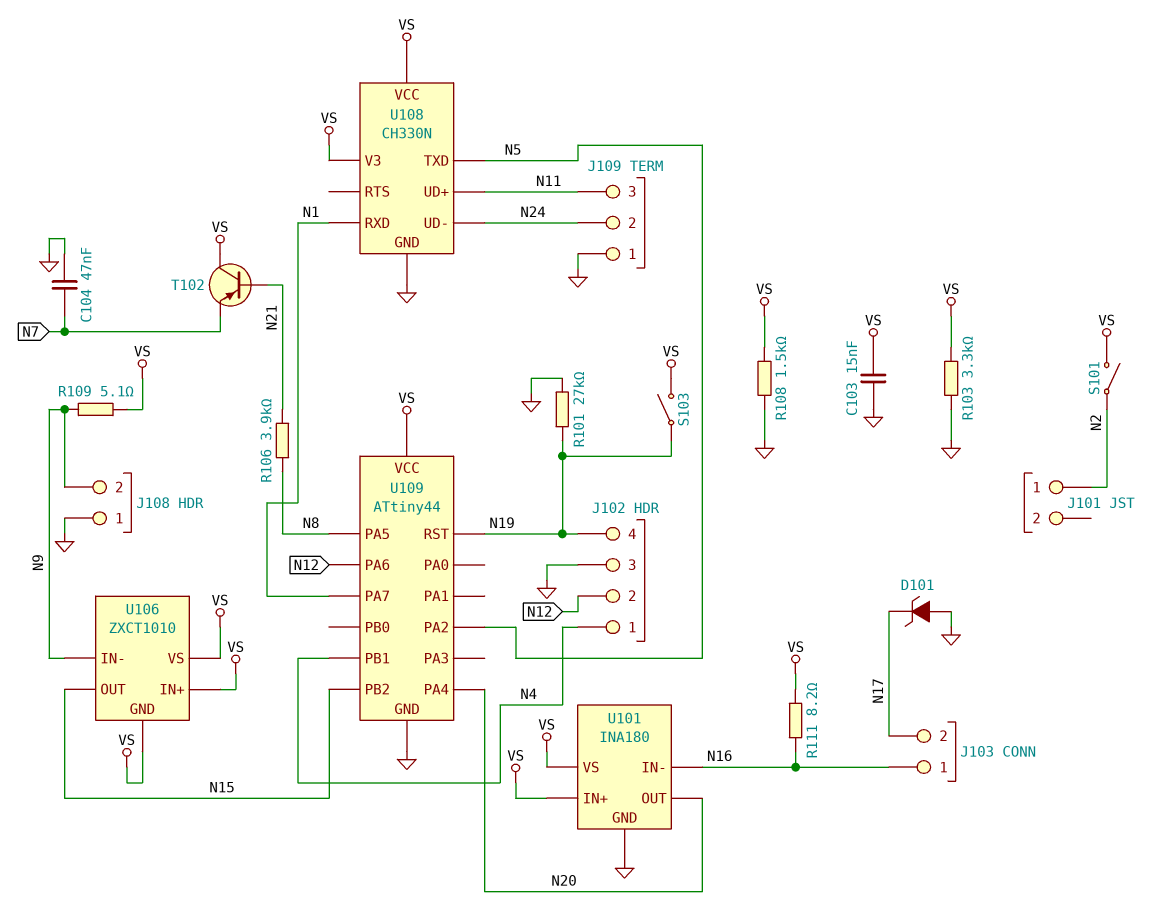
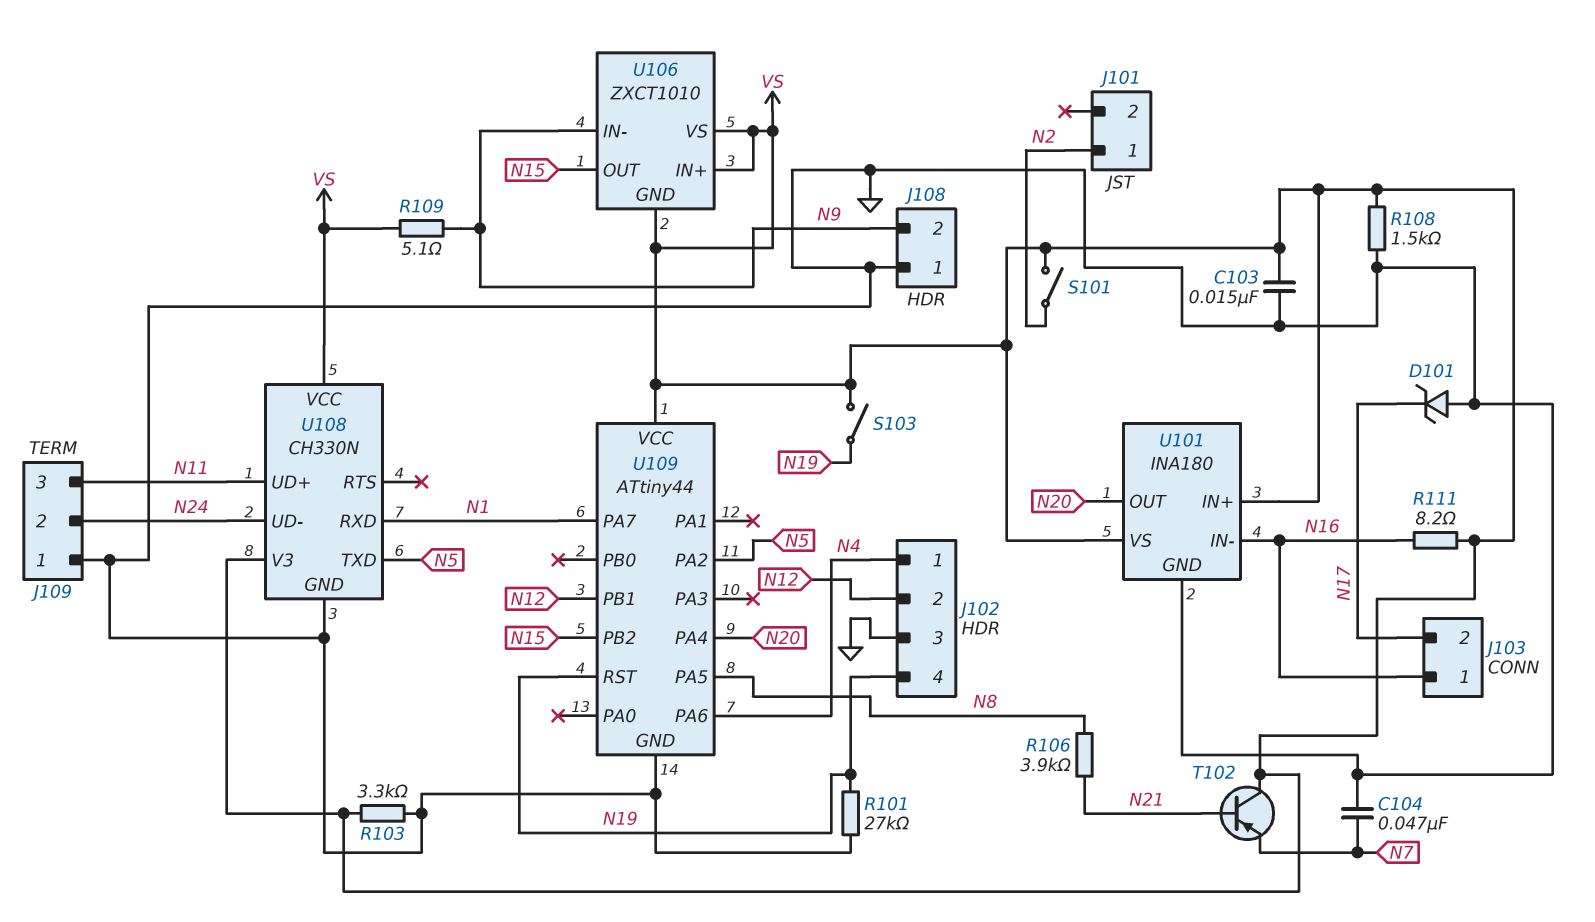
U109 pin PA6: N12 -> N4
U109 pin PB1: N4 -> N12

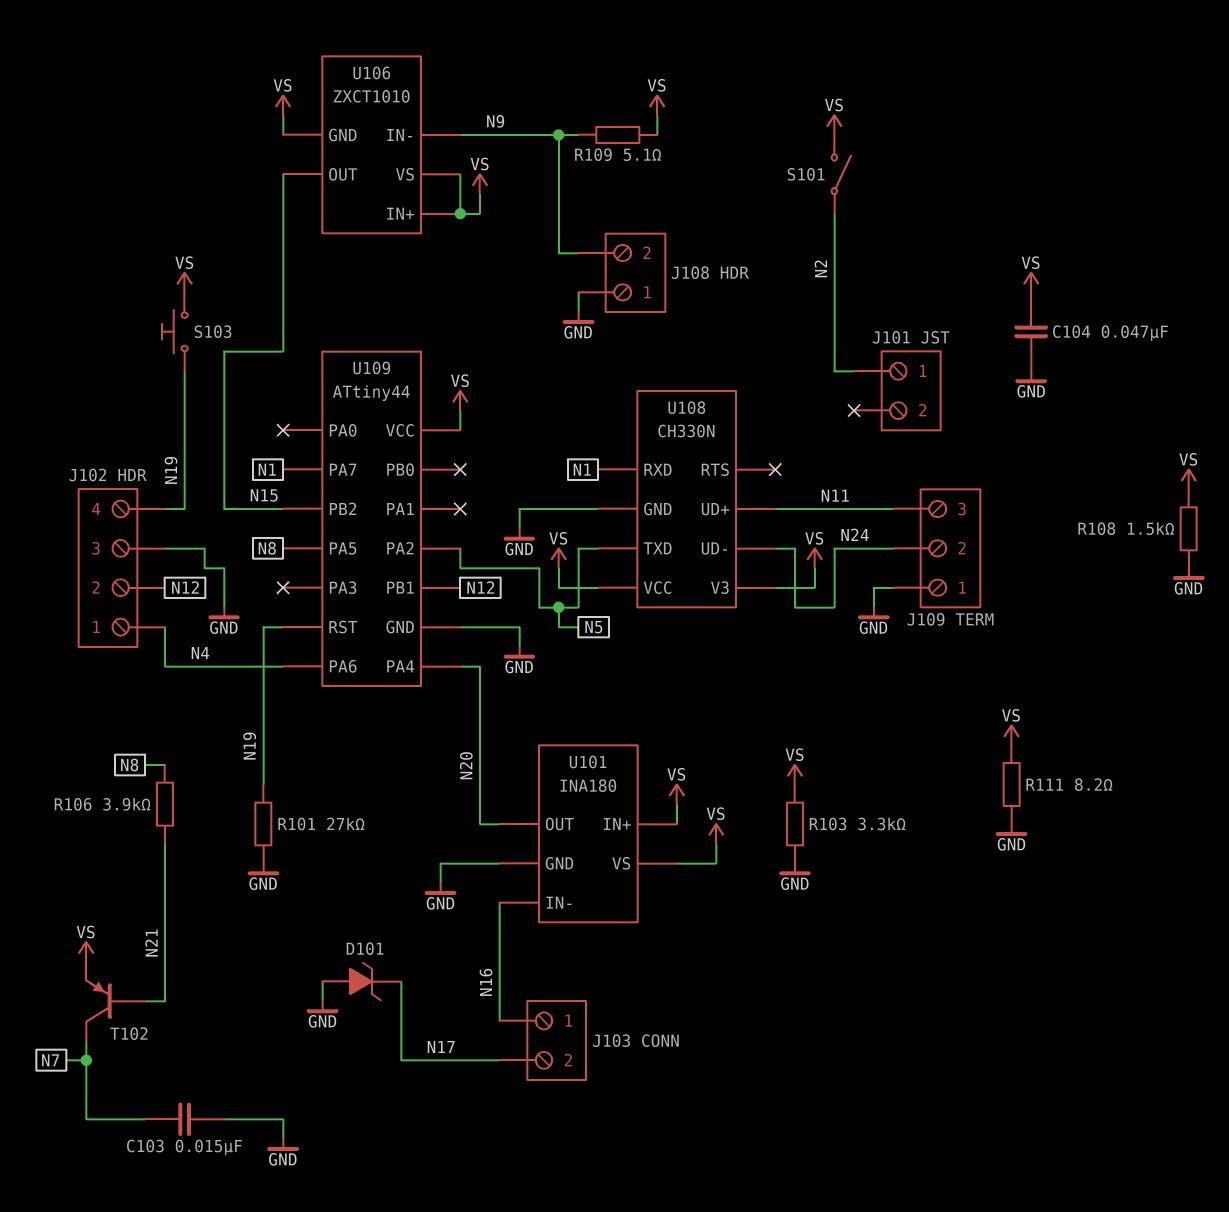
C103: 15nF (GND, VS) -> 15nF (GND, N7)
C104: 47nF (GND, N7) -> 47nF (GND, VS)
R111: 8.2 (N16, VS) -> 8.2 (GND, VS)
S103: switch (N19, VS) -> button (N19, VS)
T102: PNP (B N21, C VS, E N7) -> PNP (B N21, C N7, E VS)

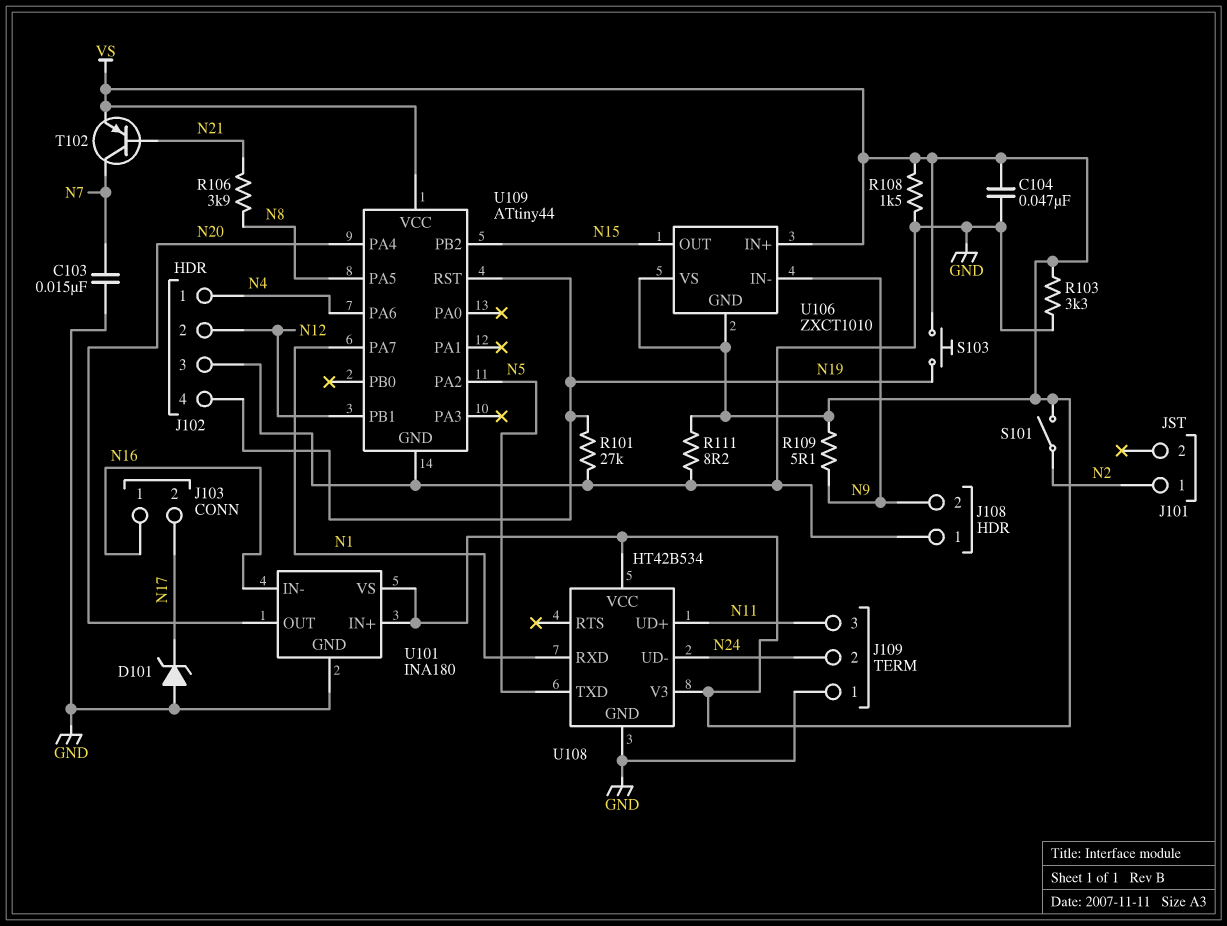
U108: CH330N -> HT42B534

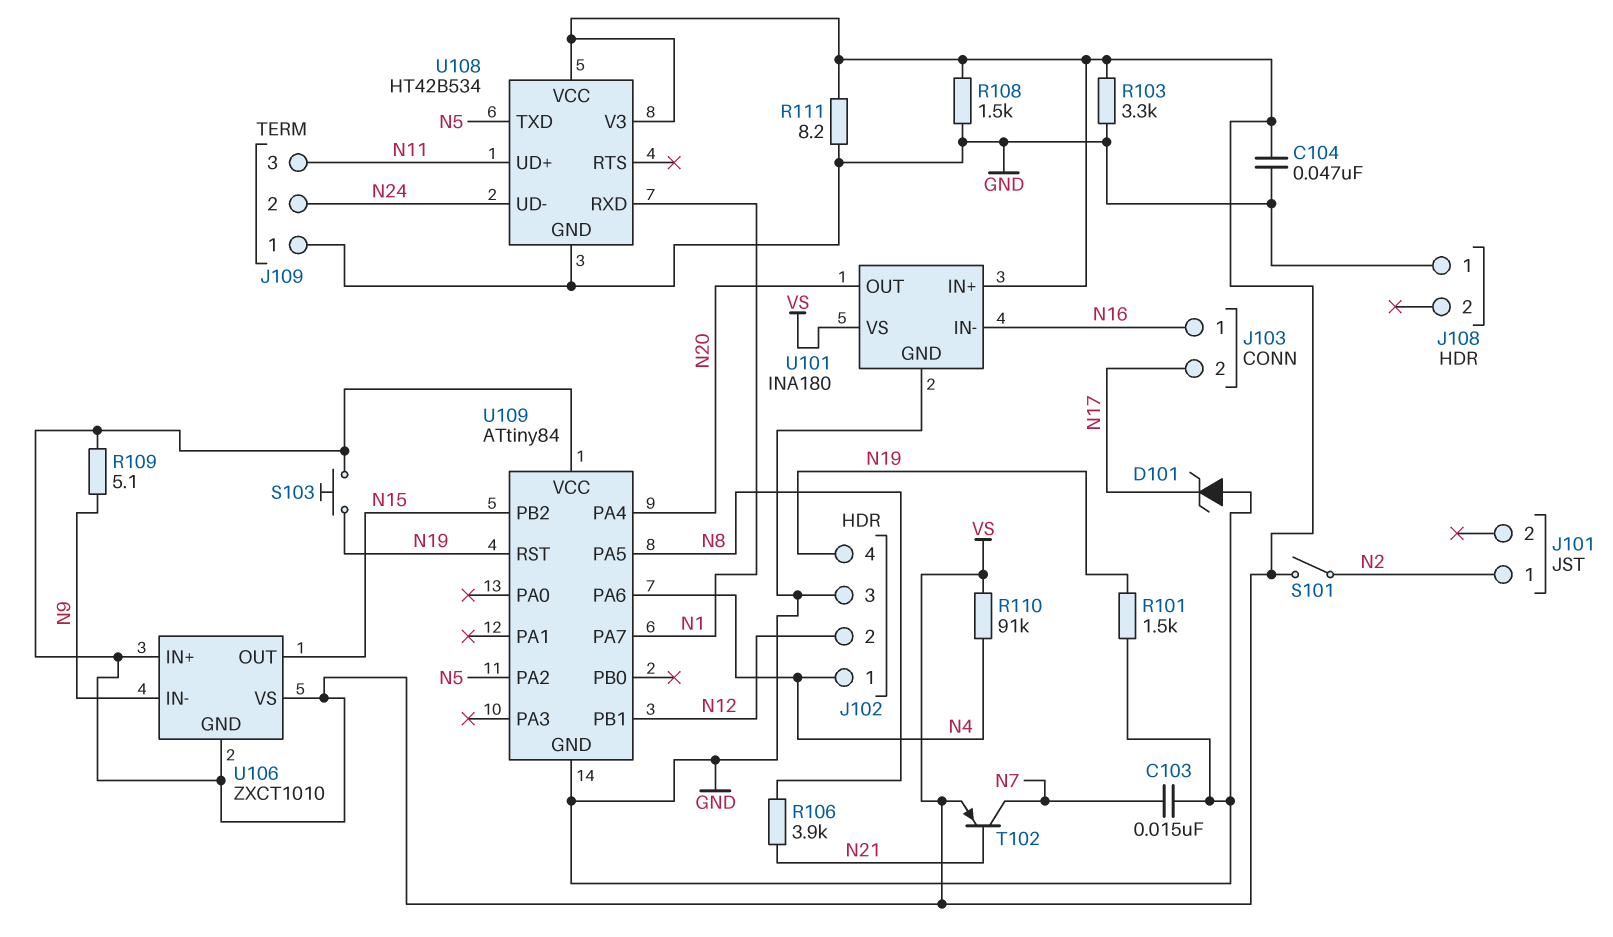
J108 pin 2: N9 -> none
R101: 27k (GND, N19) -> 1.5k (GND, N19)
R110: none -> 91k (N4, VS)
U109: ATtiny44 -> ATtiny84

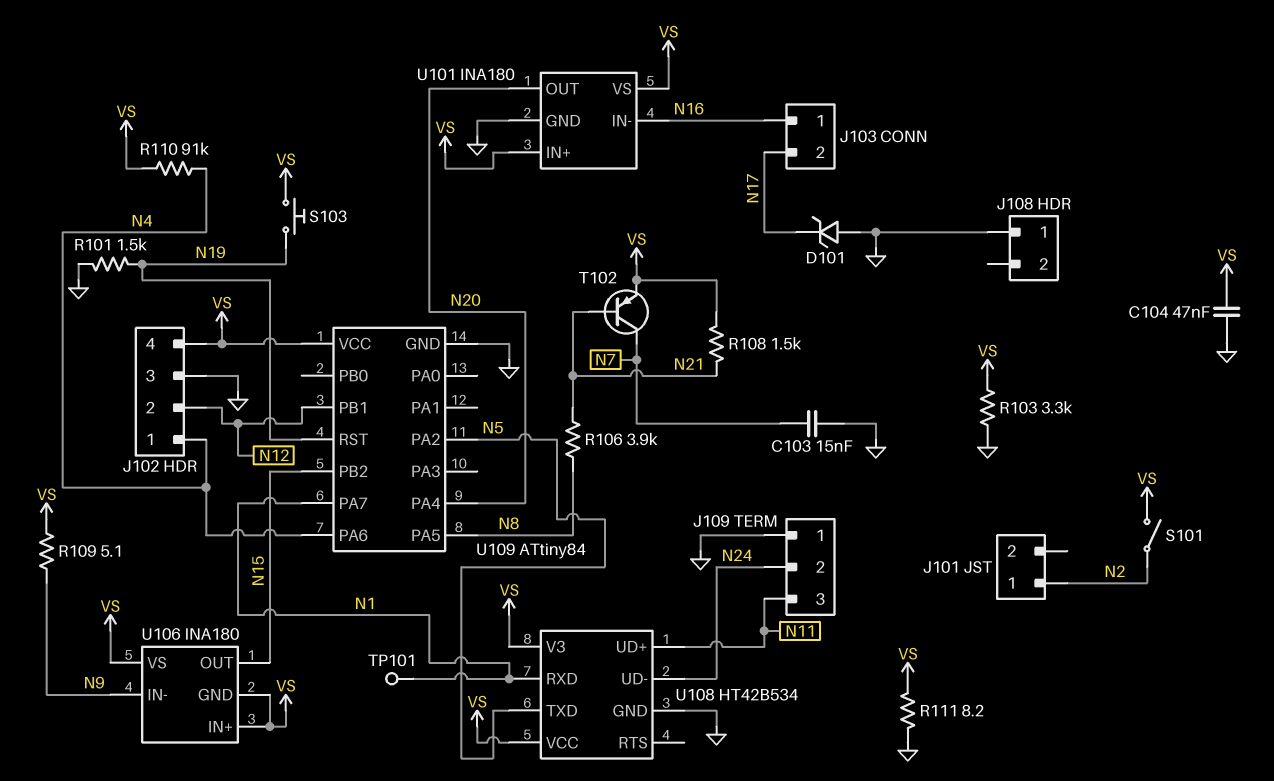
J102 pin 4: N19 -> VS
R108: 1.5k (GND, VS) -> 1.5k (N21, VS)
TP101: none -> test point (N1)
U106: ZXCT1010 -> INA180

